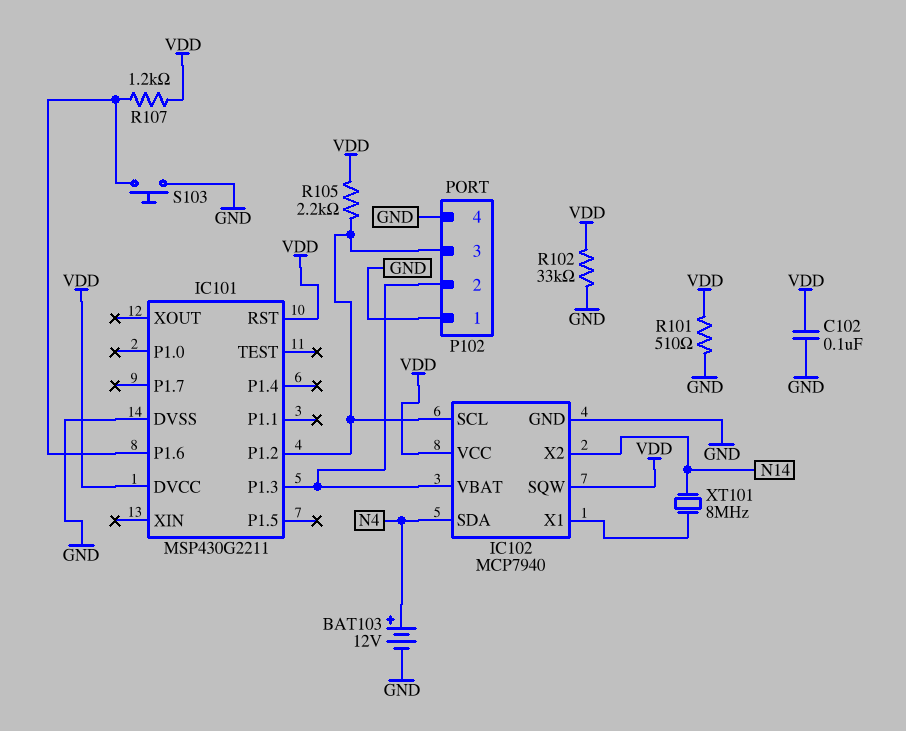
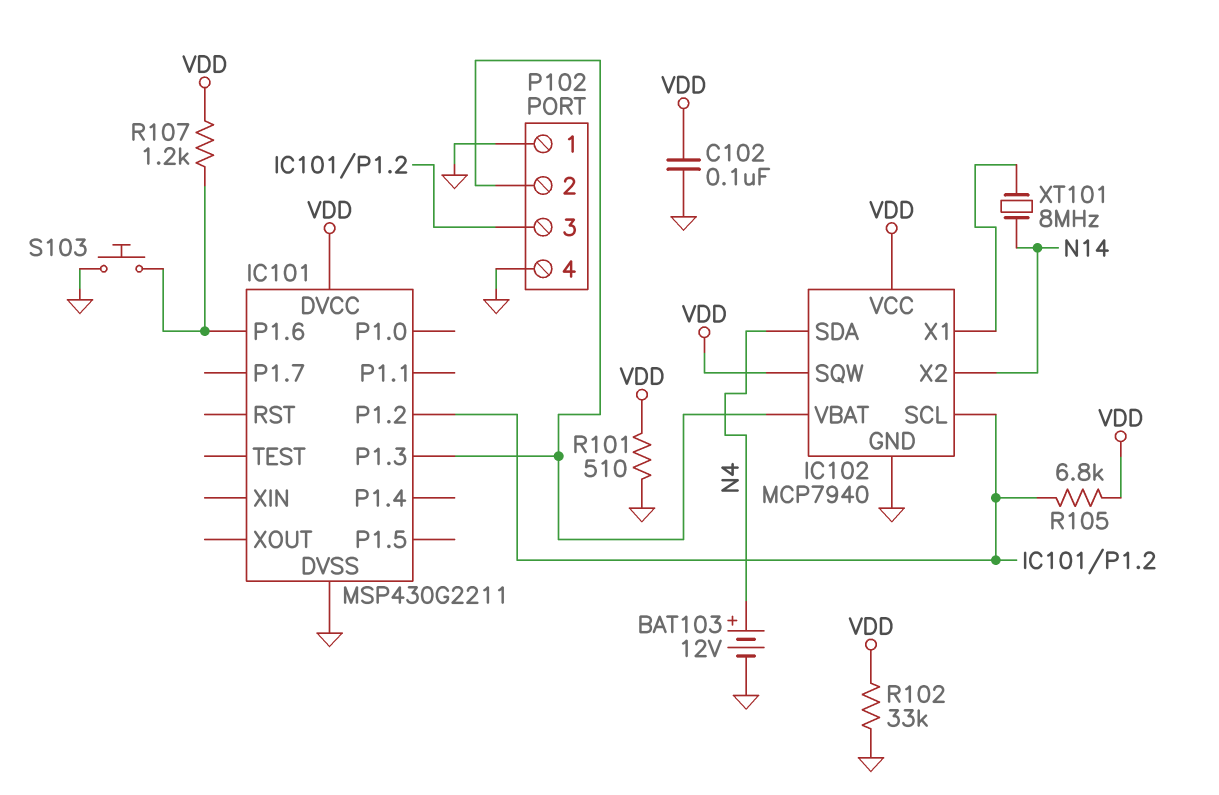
IC101 pin RST: VDD -> none
R105: 2.2k (IC101/P1.2, VDD) -> 6.8k (IC101/P1.2, VDD)

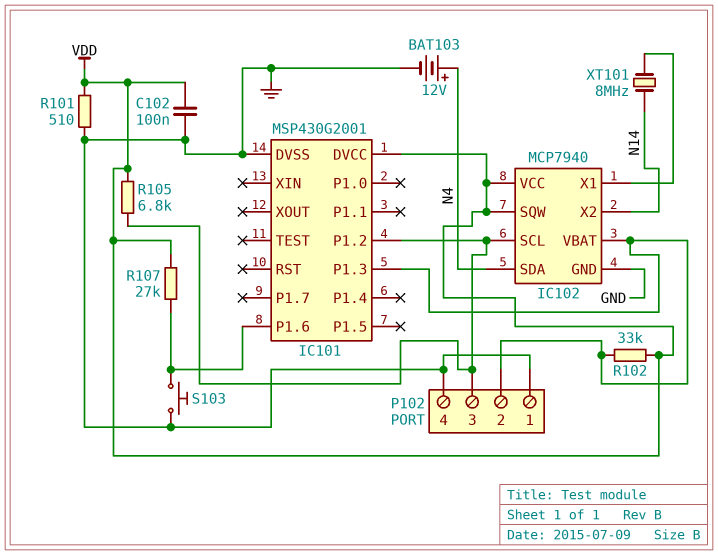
IC101: MSP430G2211 -> MSP430G2001
R102: 33k (GND, VDD) -> 33k (IC101/P1.3, VDD)
R107: 1.2k (IC101/P1.6, VDD) -> 27k (IC101/P1.6, VDD)

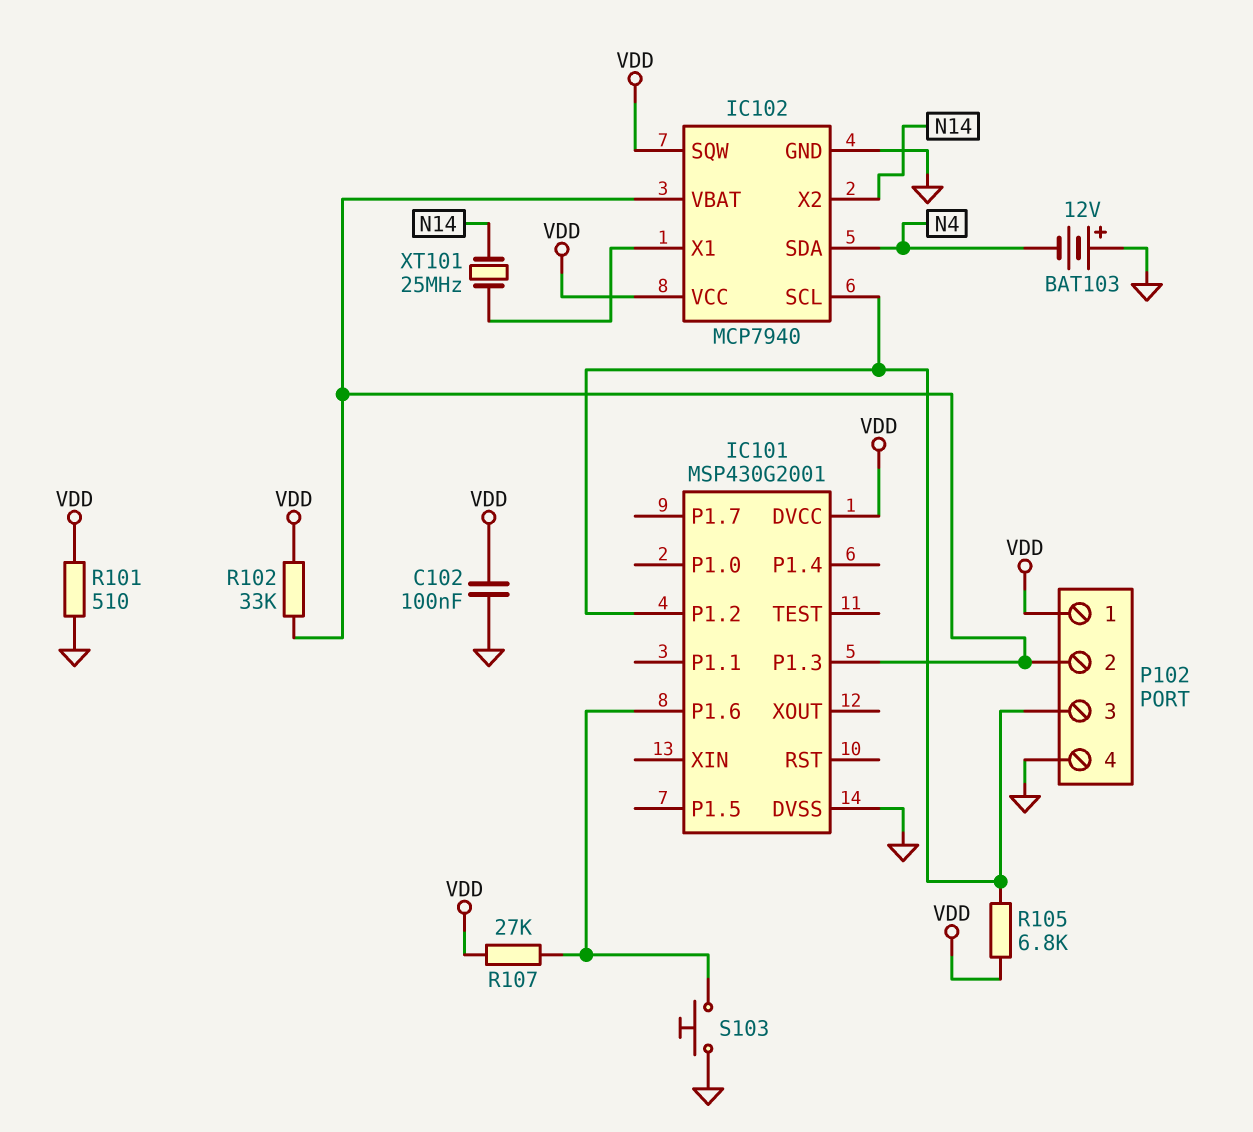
BAT103: 12V (plus N4, minus GND) -> 12V (plus GND, minus N4)
P102 pin 1: GND -> VDD
XT101: 8MHz (IC102/X1, N14) -> 25MHz (IC102/X1, N14)

